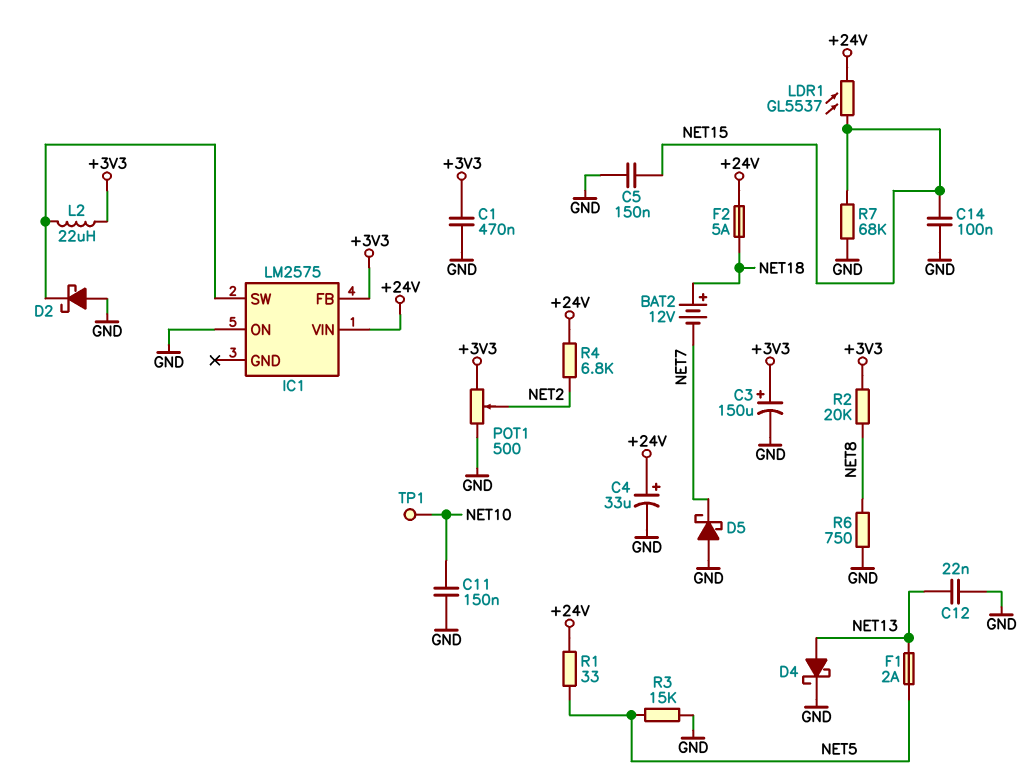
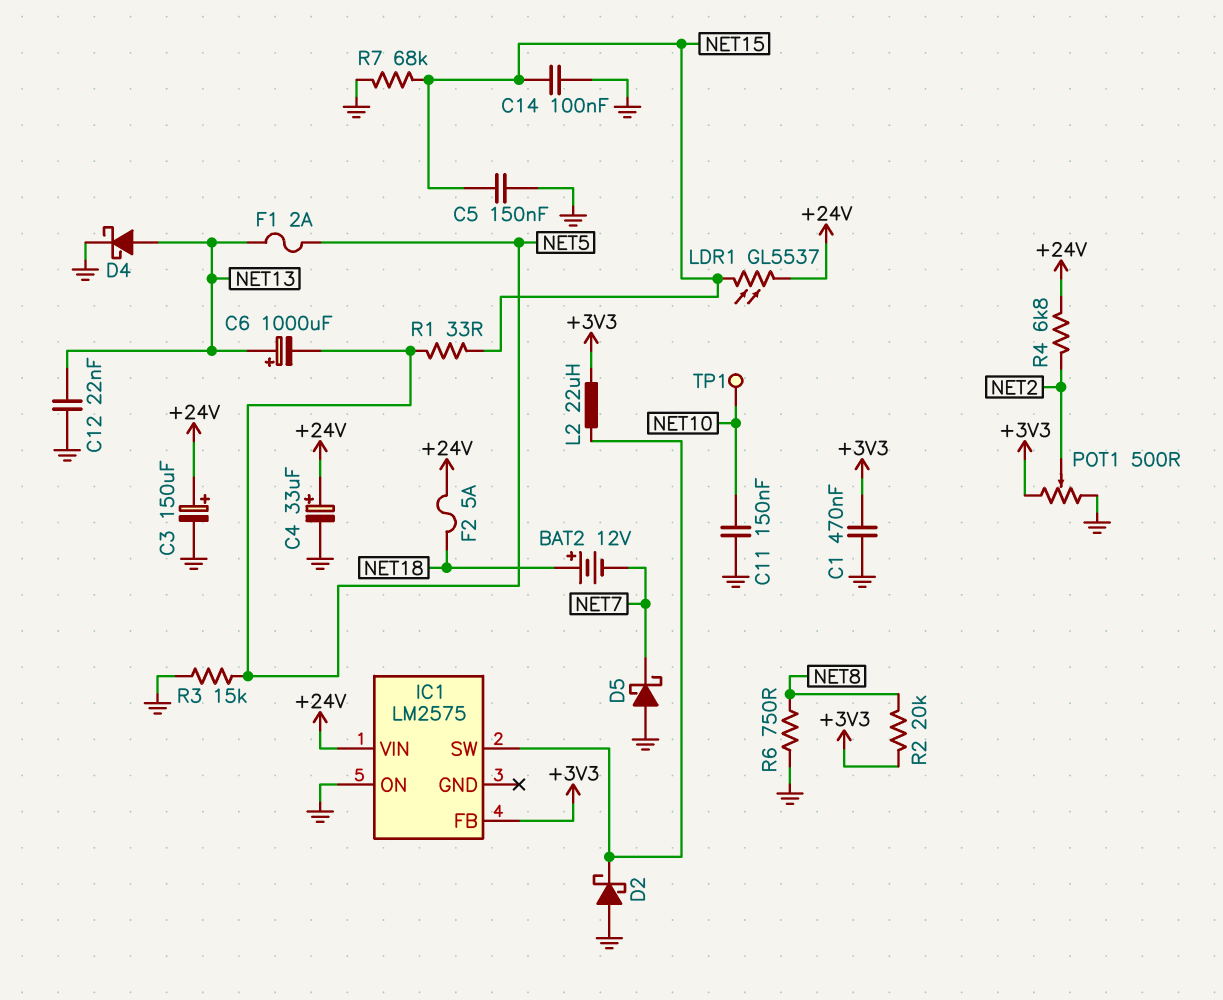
C3: 150uF (plus +3V3, minus GND) -> 150uF (plus +24V, minus GND)
C6: none -> 1000uF (plus NET13, minus NET5)
R1: 33 (+24V, NET5) -> 33 (NET5, NET15)

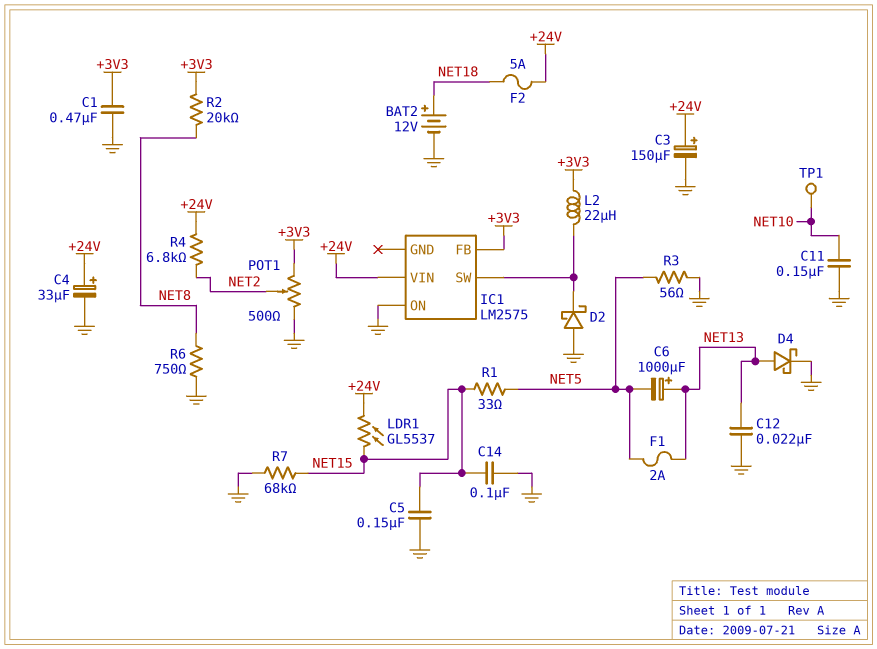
BAT2: 12V (plus NET18, minus NET7) -> 12V (plus NET18, minus GND)
D5: schottky (A GND, K NET7) -> none
R3: 15k (GND, NET5) -> 56 (GND, NET5)

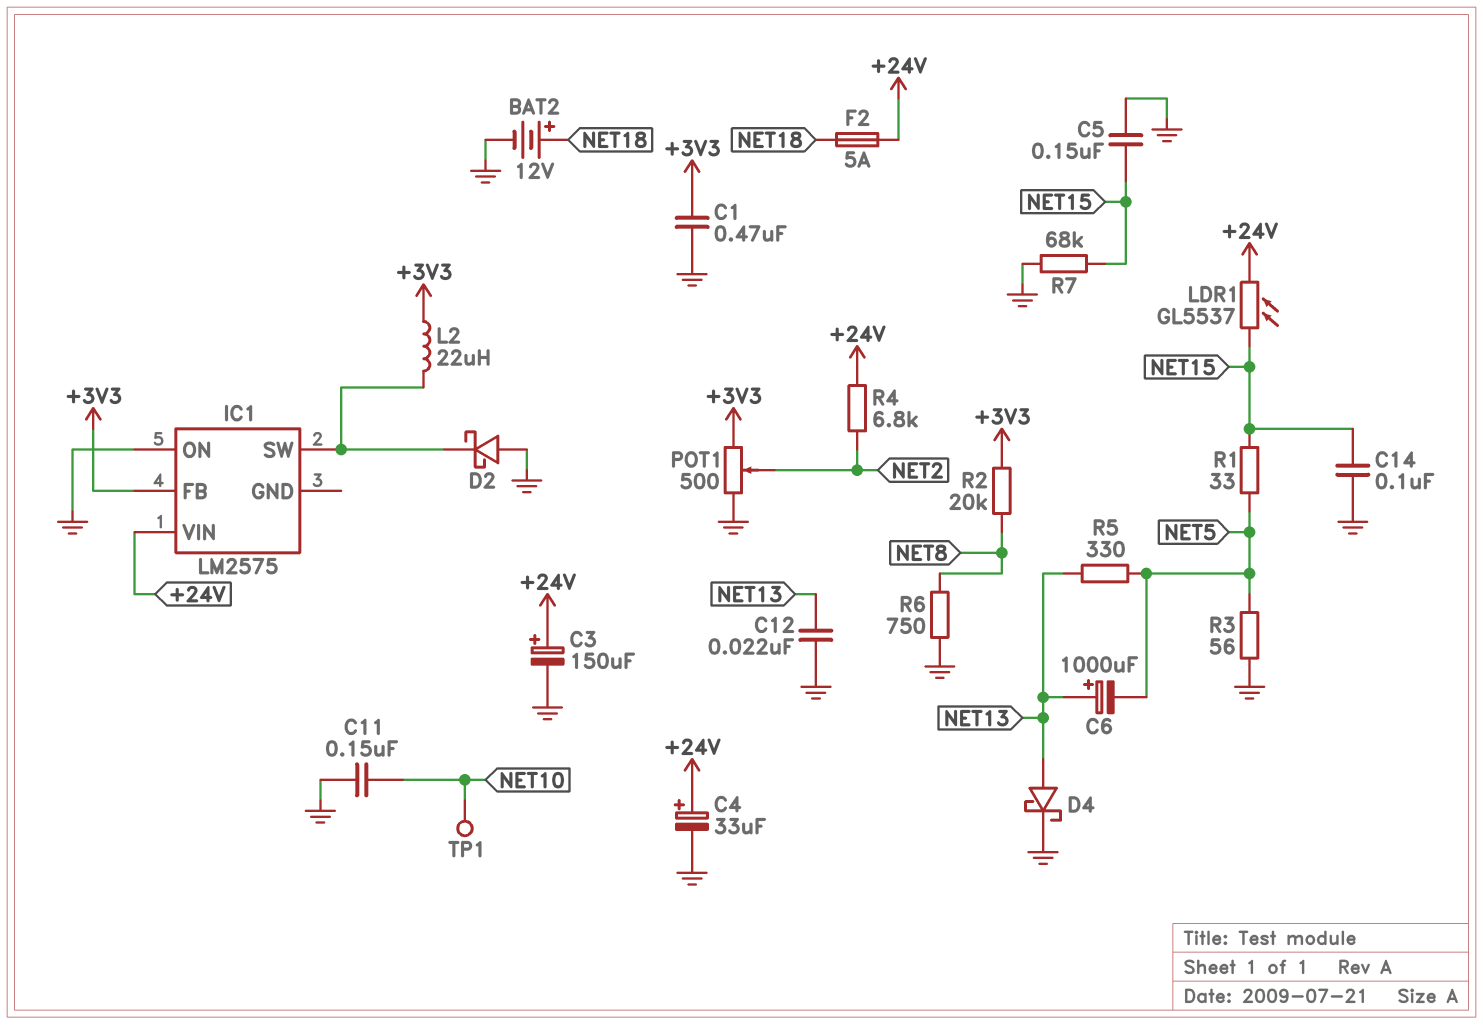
F1: 2A (NET5, NET13) -> none
R5: none -> 330 (NET5, NET13)

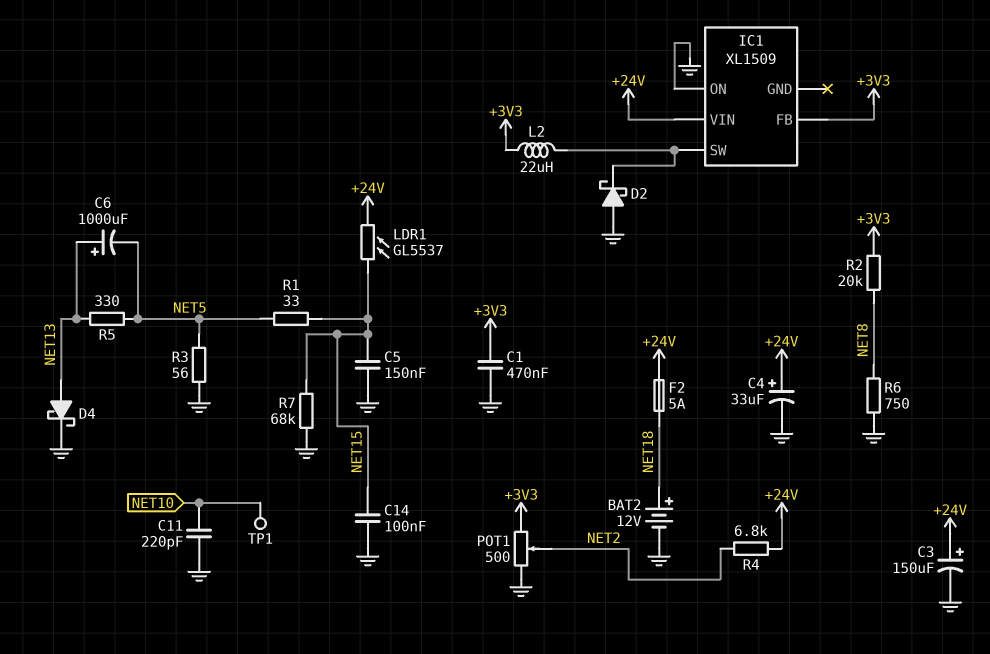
C11: 150nF (GND, NET10) -> 220pF (GND, NET10)
C12: 22nF (GND, NET13) -> none
IC1: LM2575 -> XL1509

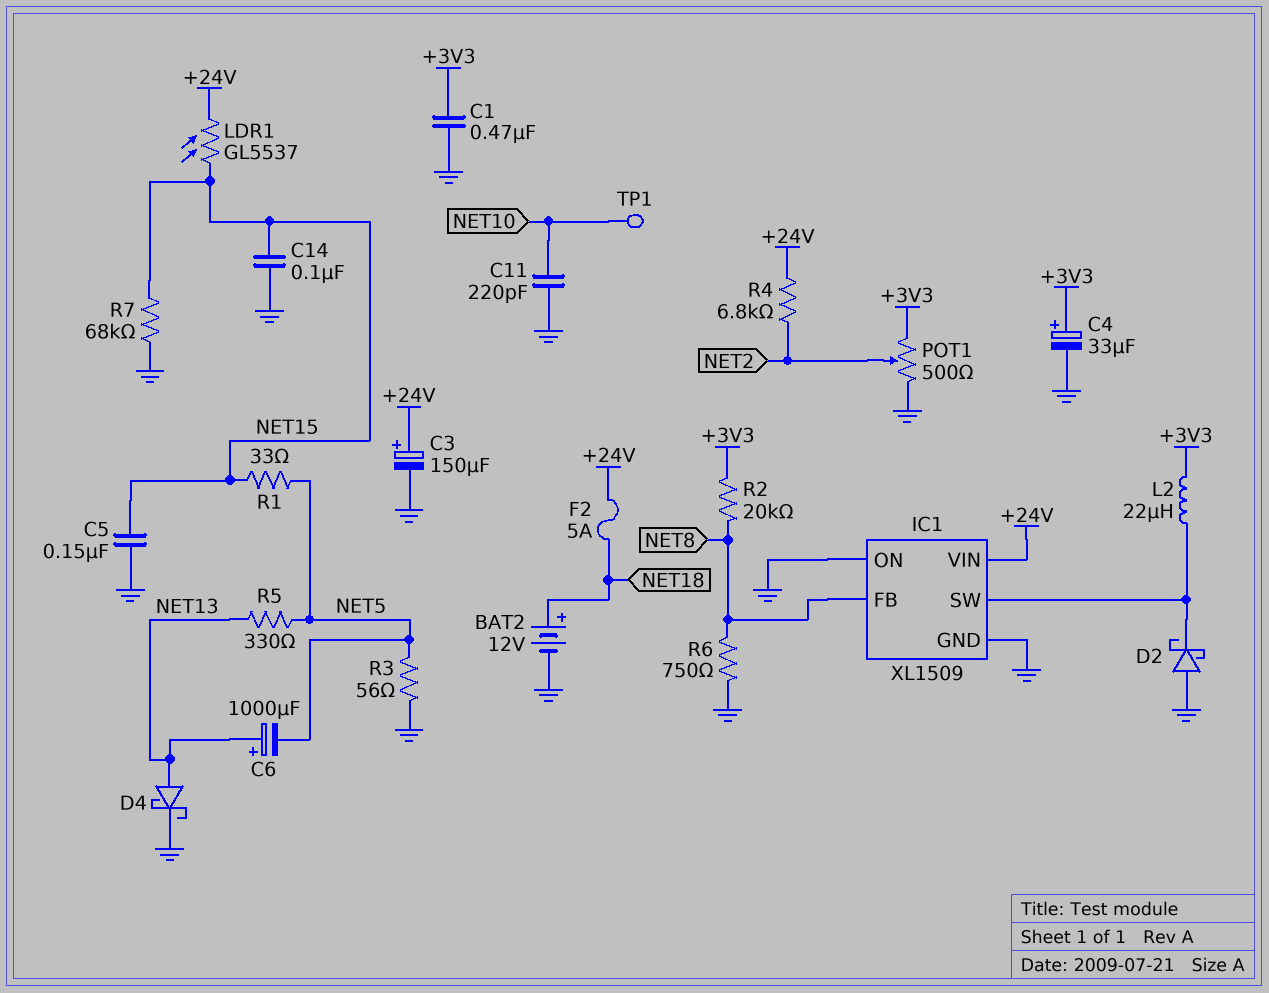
C4: 33uF (plus +24V, minus GND) -> 33uF (plus +3V3, minus GND)
IC1 pin FB: +3V3 -> NET8
IC1 pin GND: none -> GND

